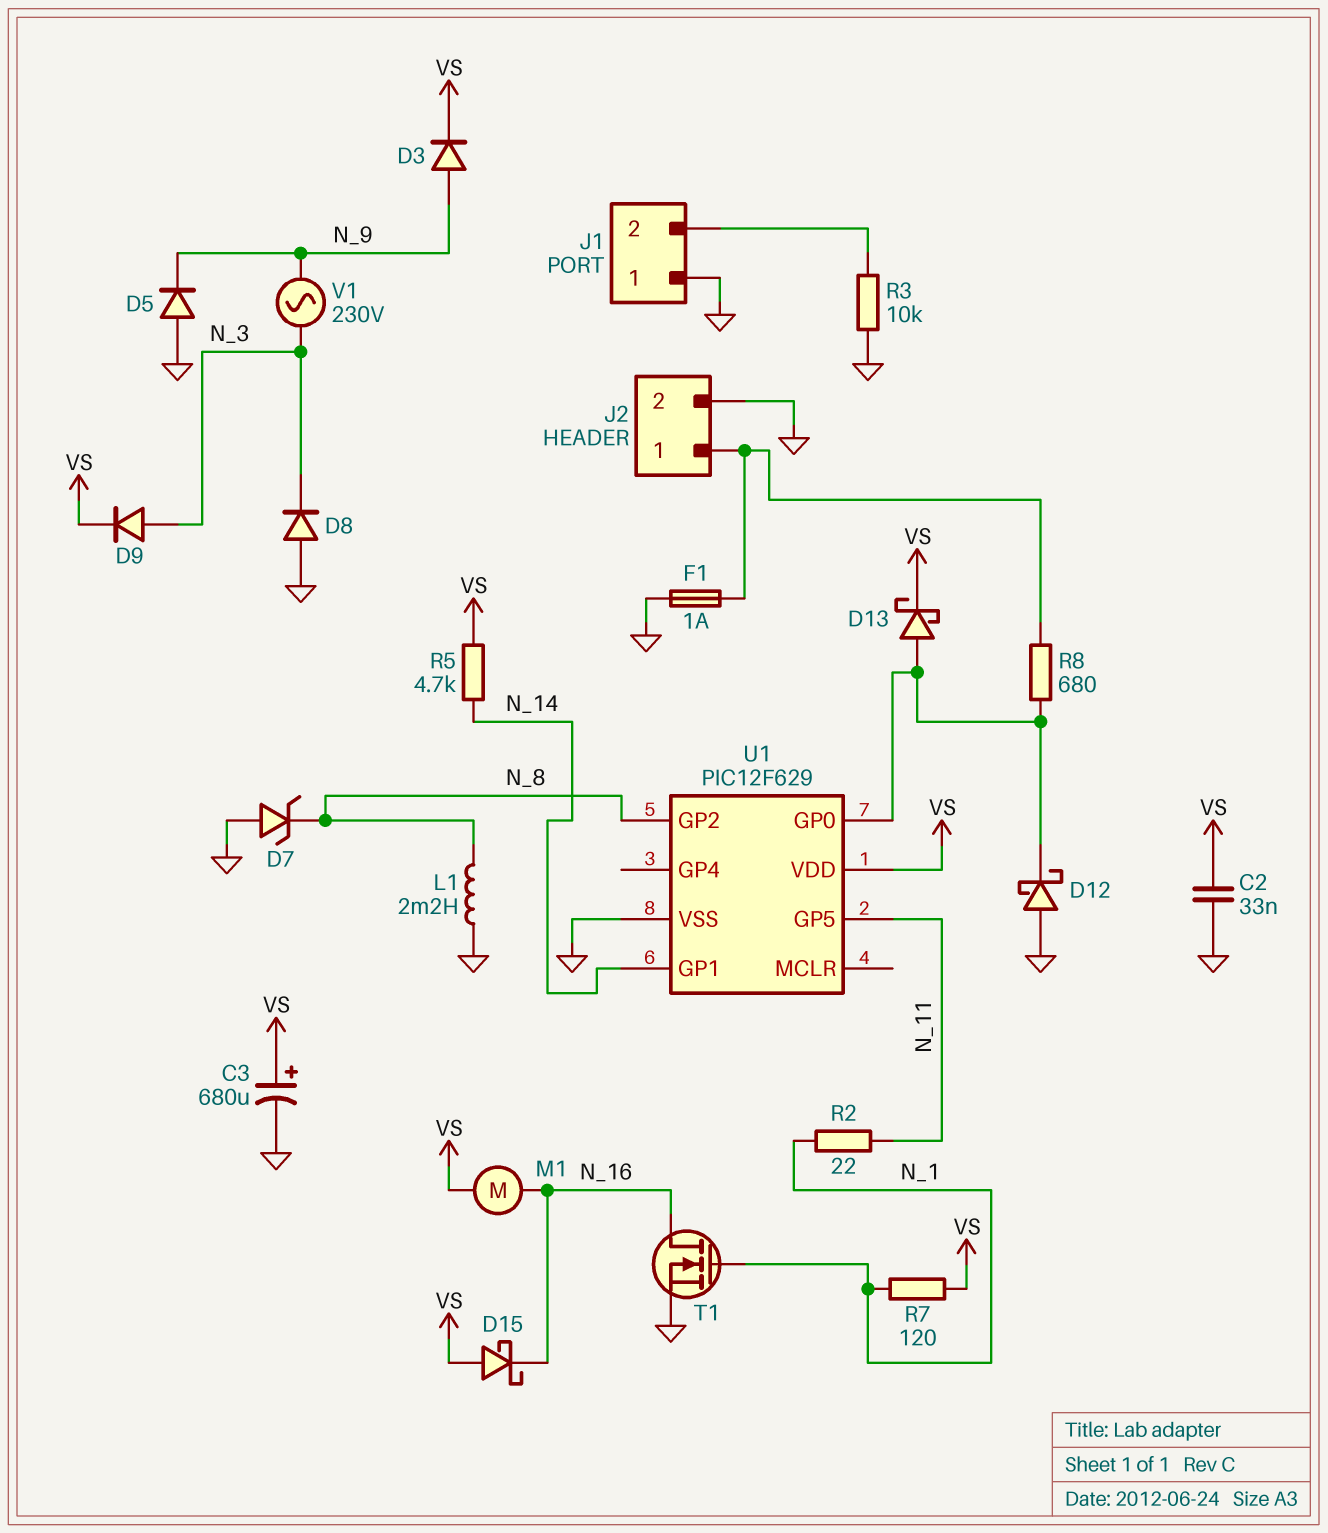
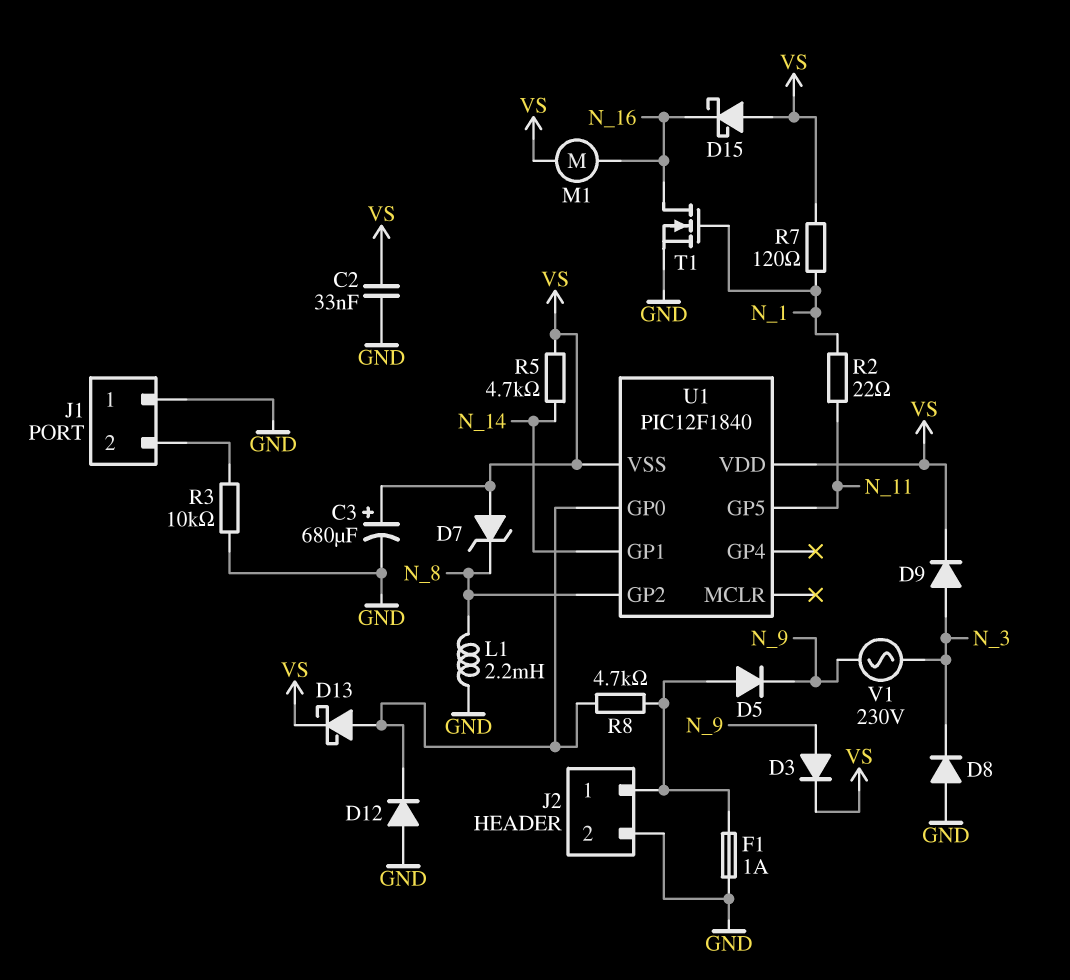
D5: diode (A GND, K N_9) -> diode (A J2/1, K N_9)
D7: zener (A GND, K N_8) -> zener (A VS, K N_8)
D12: schottky (A GND, K U1/GP0) -> diode (A GND, K U1/GP0)
R8: 680 (J2/1, U1/GP0) -> 4.7k (J2/1, U1/GP0)
U1: PIC12F629 -> PIC12F1840
U1 pin VSS: GND -> VS

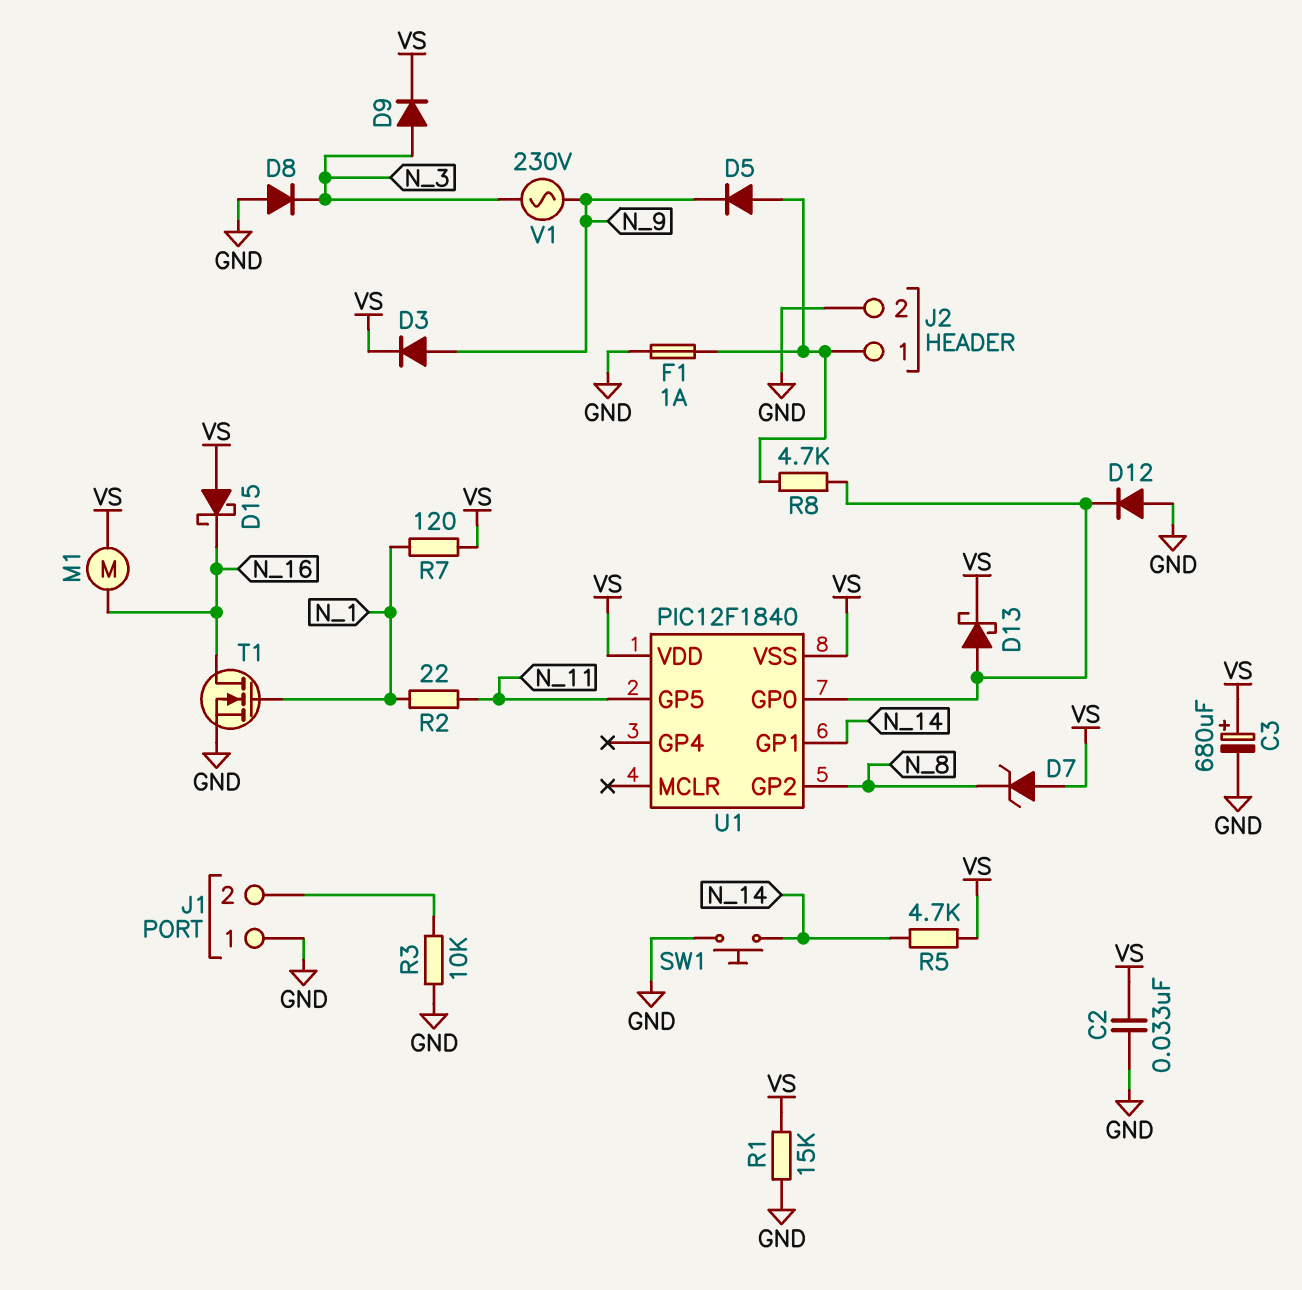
L1: 2.2mH (GND, N_8) -> none
R1: none -> 15k (GND, VS)
SW1: none -> button (GND, N_14)

